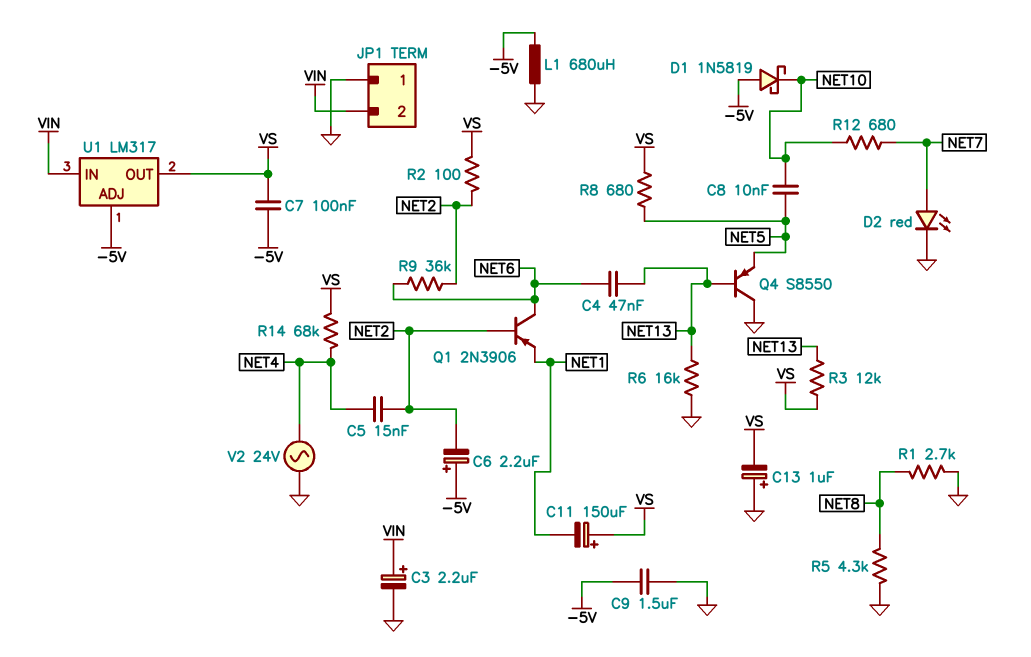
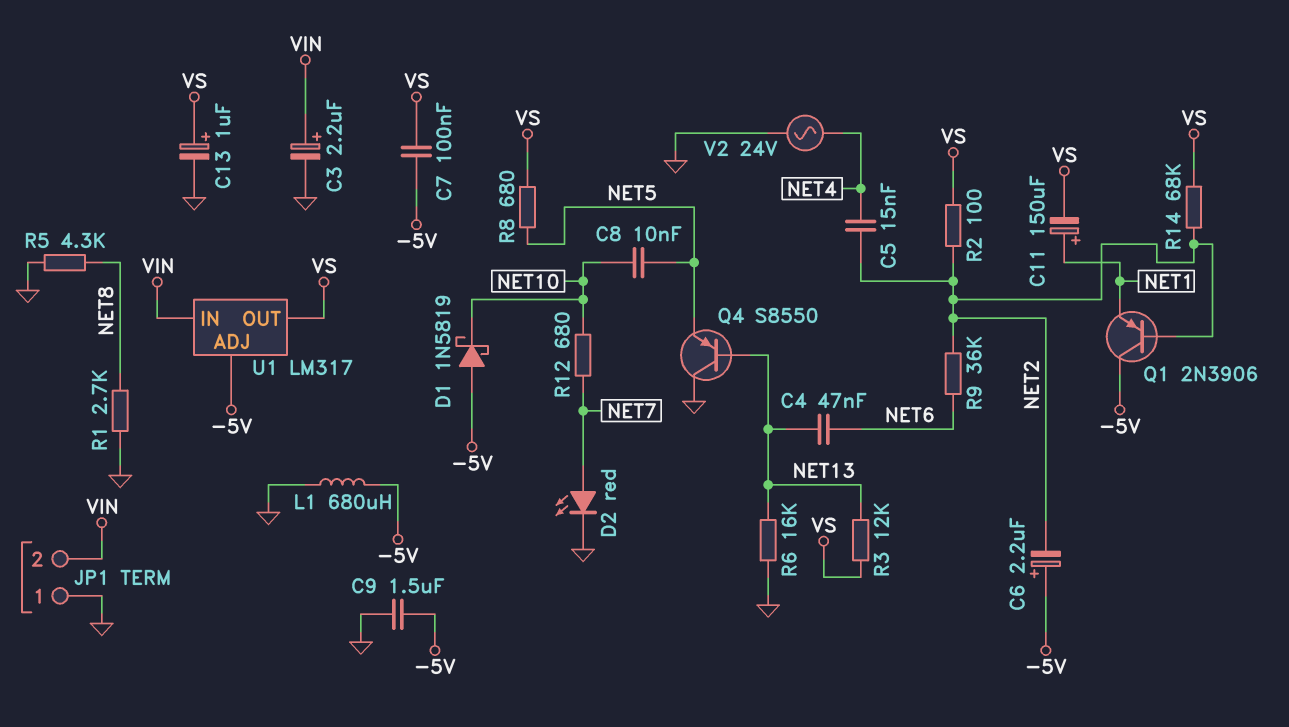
C11: 150uF (plus VS, minus NET1) -> 150uF (plus NET1, minus VS)
C13: 1uF (plus GND, minus VS) -> 1uF (plus VS, minus GND)
Q1: PNP 2N3906 (B NET2, C NET6, E NET1) -> PNP 2N3906 (B NET2, C -5V, E NET1)
R14: 68k (NET4, VS) -> 68k (NET2, VS)

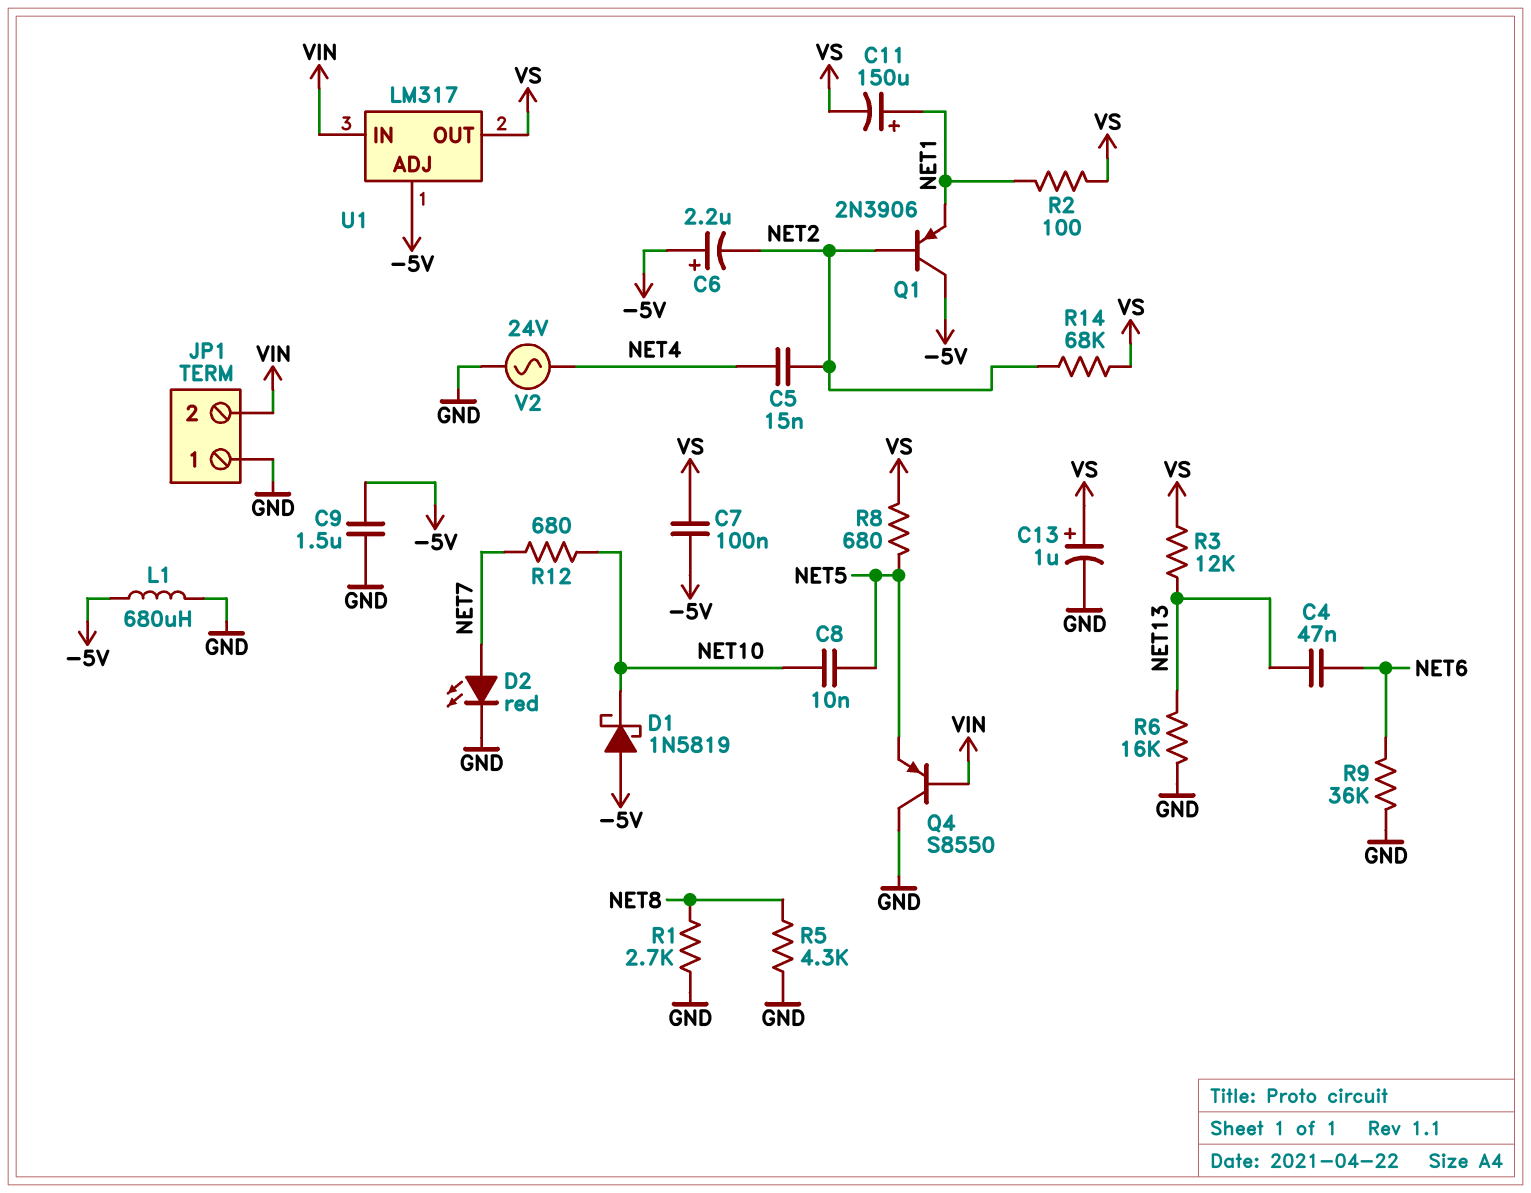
C3: 2.2uF (plus VIN, minus GND) -> none
Q4: PNP S8550 (B NET13, C GND, E NET5) -> PNP S8550 (B VIN, C GND, E NET5)
R2: 100 (NET2, VS) -> 100 (NET1, VS)
R9: 36k (NET2, NET6) -> 36k (GND, NET6)

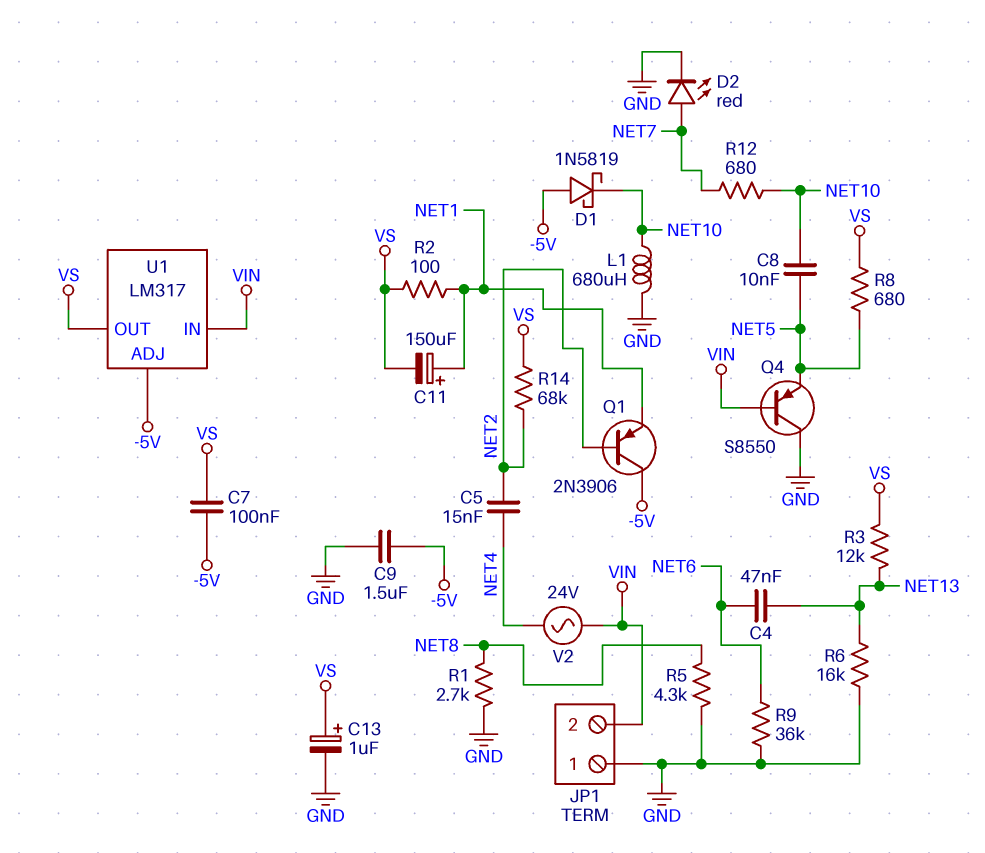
C6: 2.2uF (plus -5V, minus NET2) -> none
L1: 680uH (-5V, GND) -> 680uH (GND, NET10)
V2: AC 24V (GND, NET4) -> AC 24V (NET4, VIN)

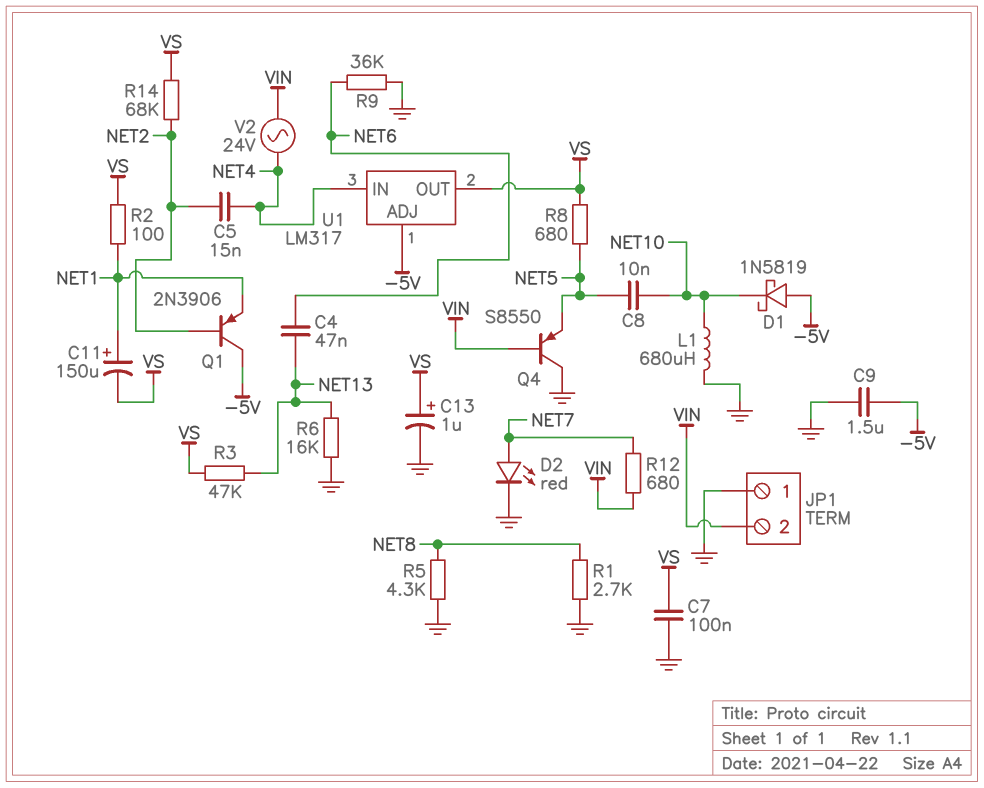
C7: 100nF (-5V, VS) -> 100nF (GND, VS)
R3: 12k (NET13, VS) -> 47k (NET13, VS)
R12: 680 (NET7, NET10) -> 680 (NET7, VIN)
U1 pin IN: VIN -> NET4

